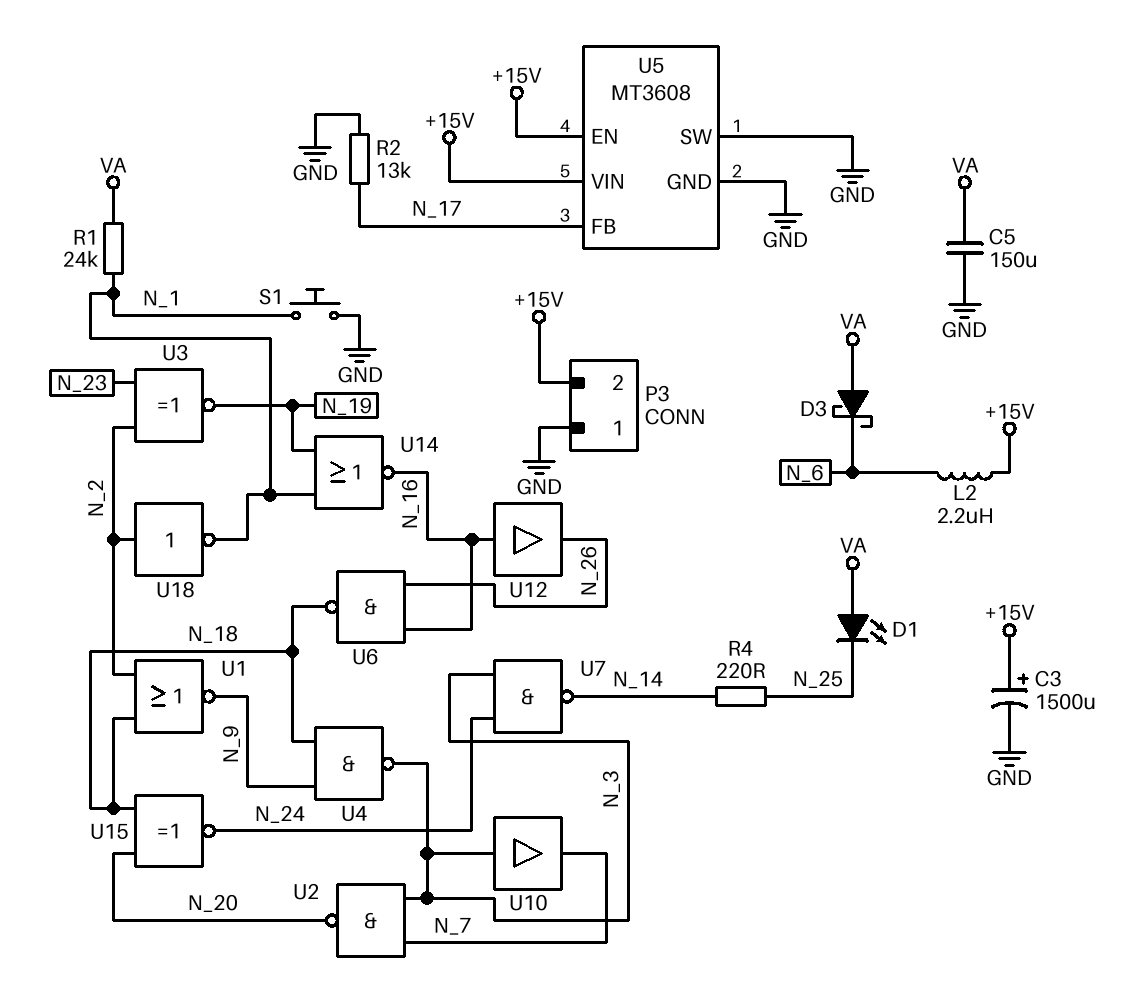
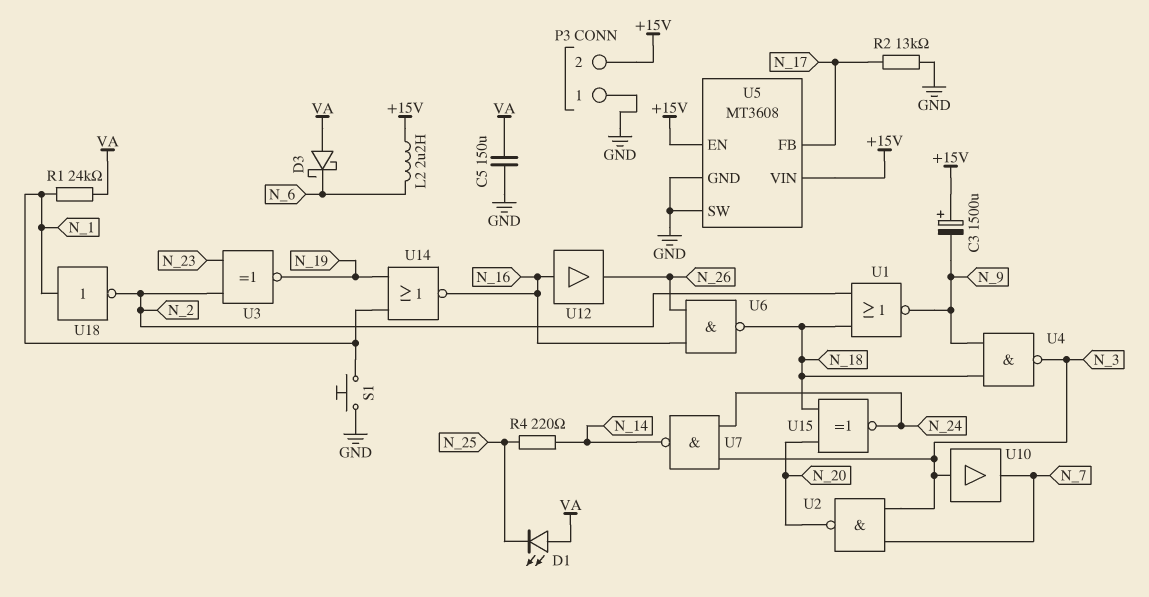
C3: 1500uF (plus +15V, minus GND) -> 1500uF (plus +15V, minus N_9)
U18: NOT (in N_2, out N_1) -> NOT (in N_1, out N_2)

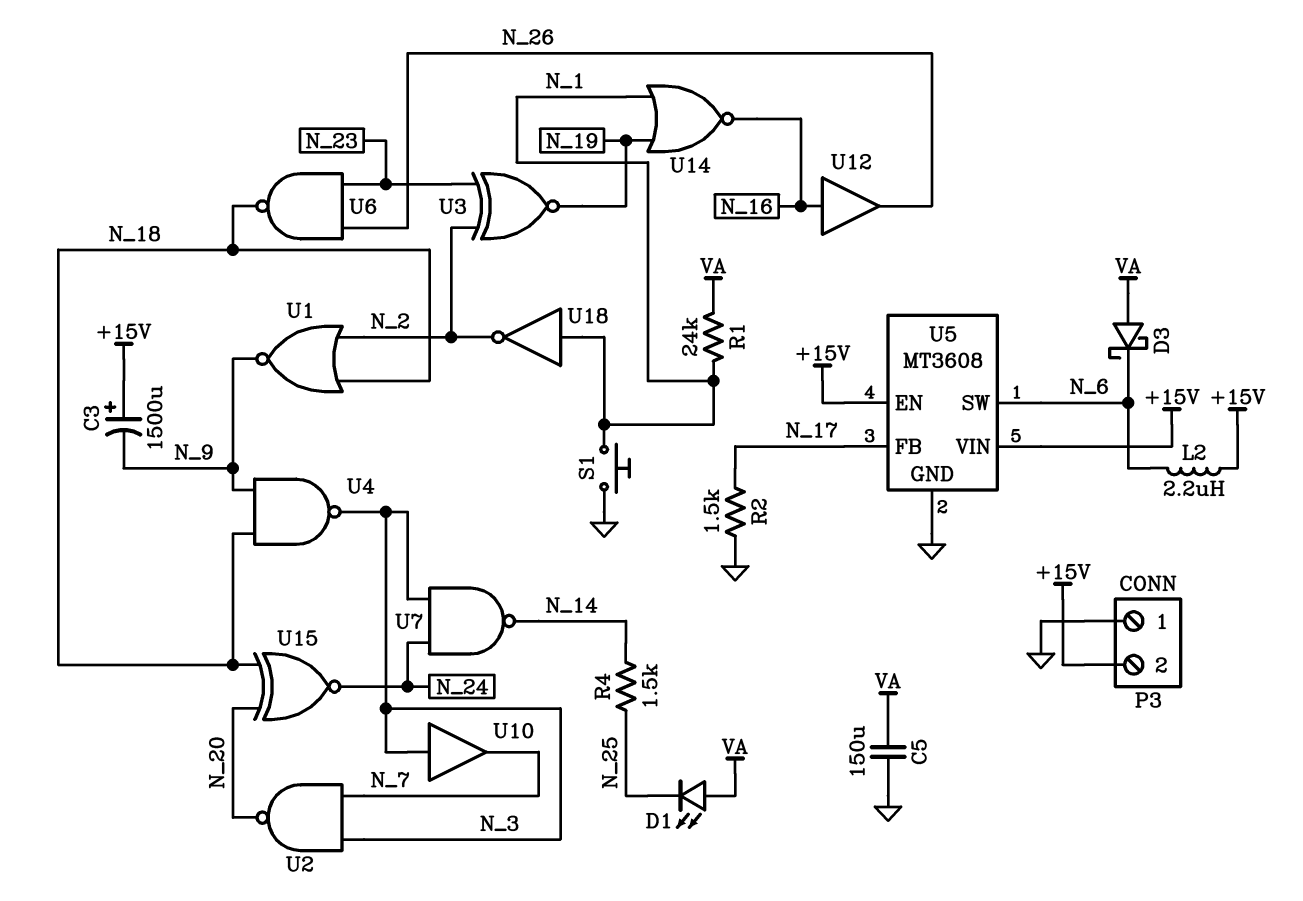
R2: 13k (GND, N_17) -> 1.5k (GND, N_17)
R4: 220 (N_14, N_25) -> 1.5k (N_14, N_25)
U5 pin SW: GND -> N_6
U6: NAND (in N_16, in N_26, out N_18) -> NAND (in N_23, in N_26, out N_18)

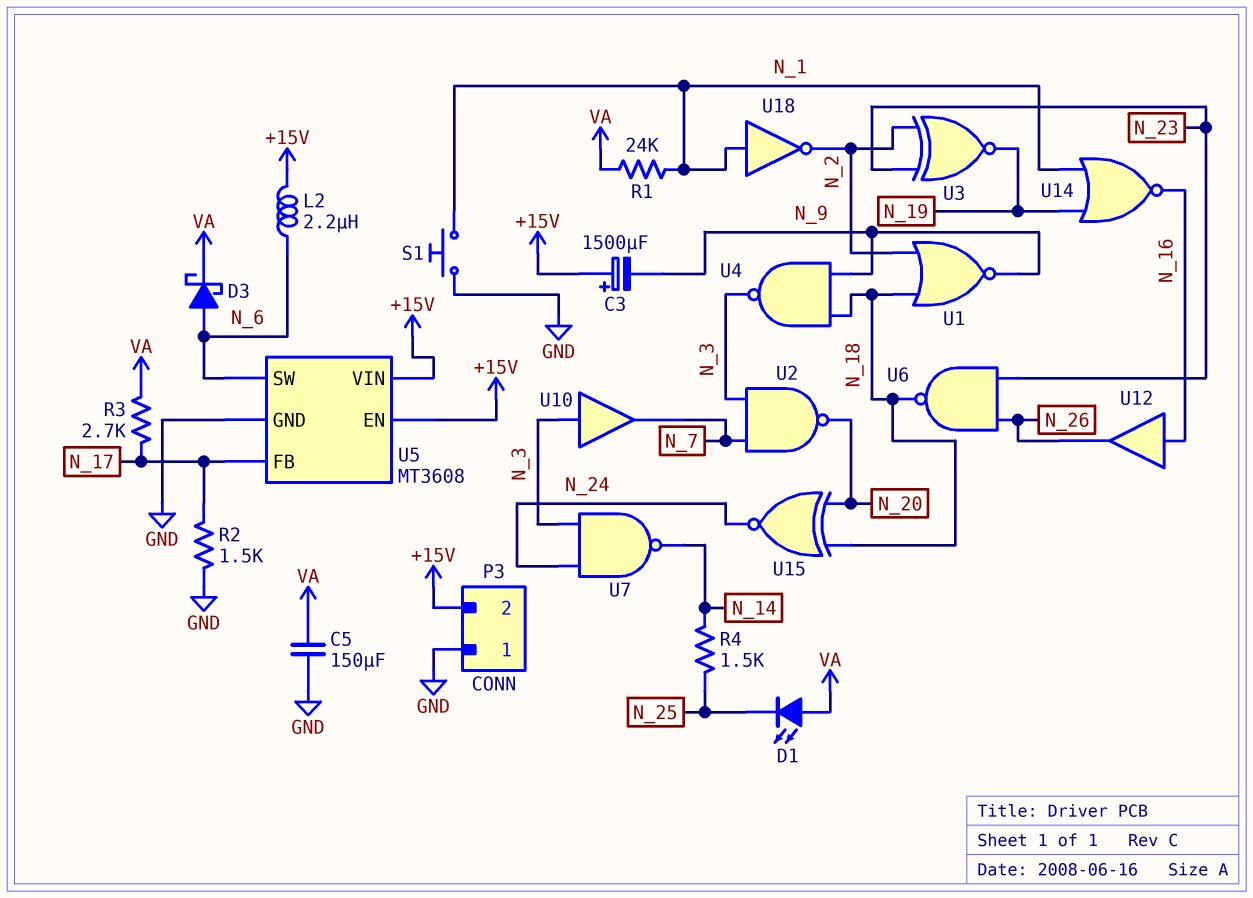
D3: schottky (A VA, K N_6) -> schottky (A N_6, K VA)
R3: none -> 2.7k (N_17, VA)

